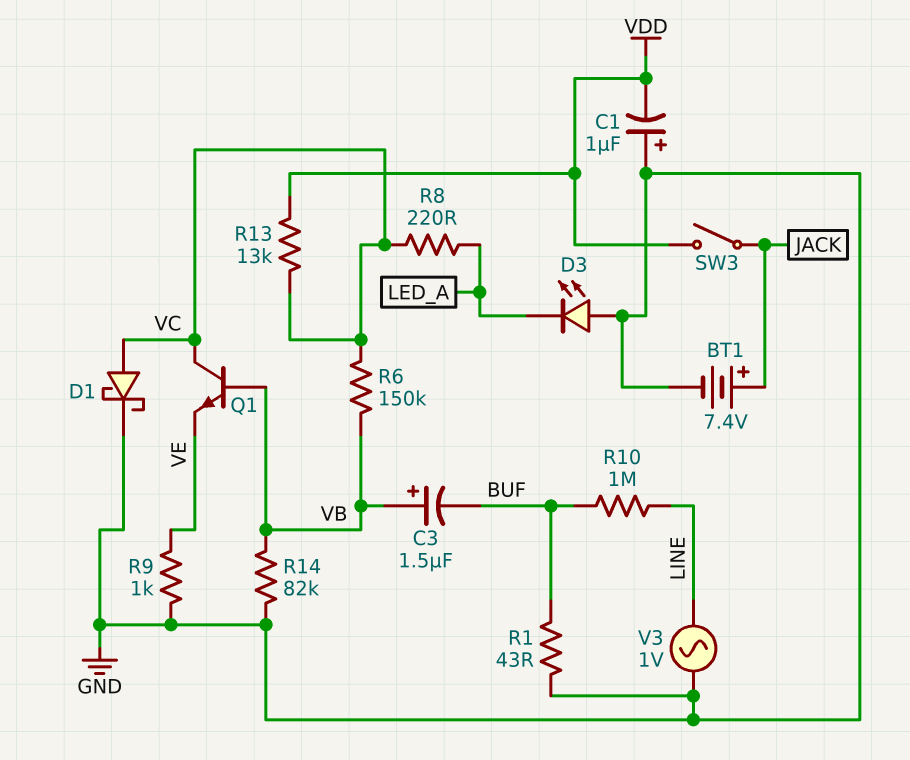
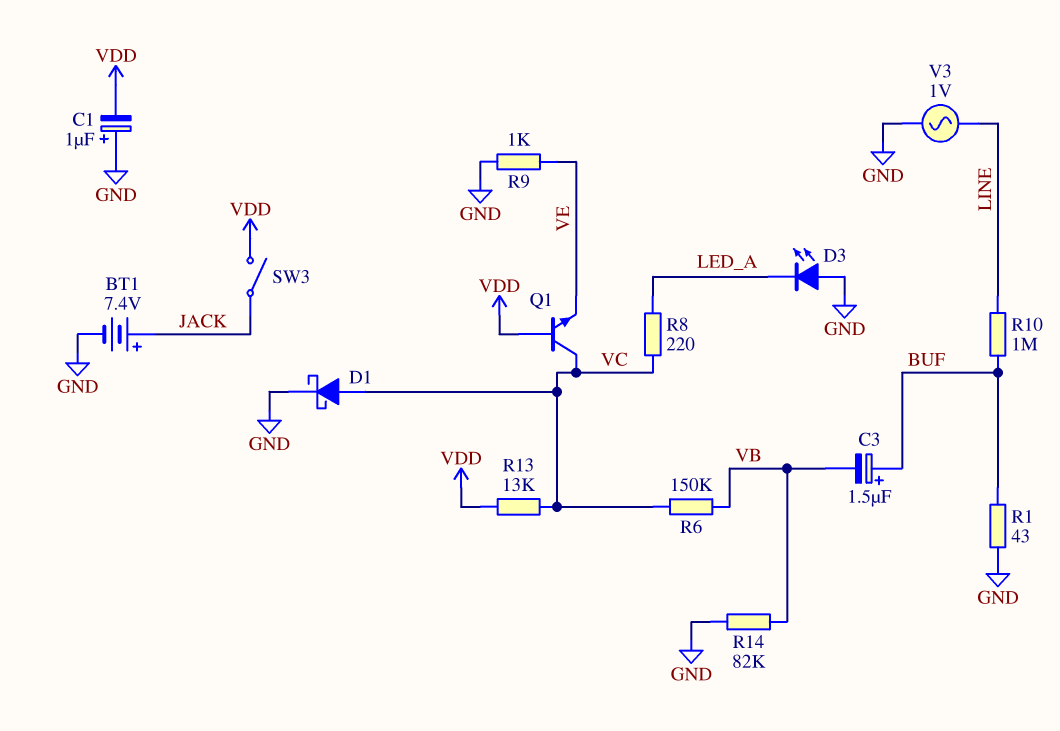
C3: 1.5uF (plus VB, minus BUF) -> 1.5uF (plus BUF, minus VB)
Q1: NPN (B VB, C VC, E VE) -> NPN (B VDD, C VC, E VE)

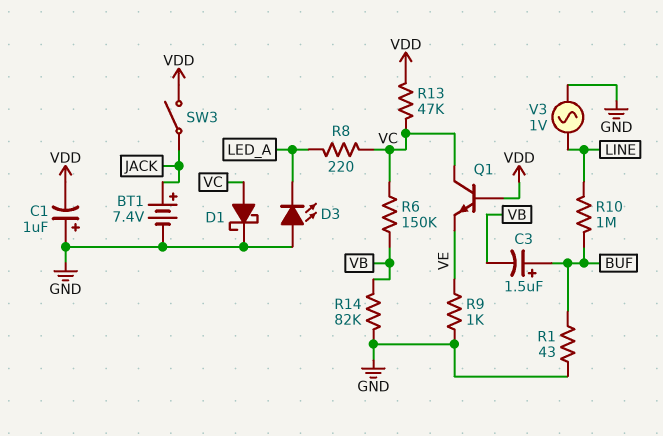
R13: 13k (VC, VDD) -> 47k (VC, VDD)

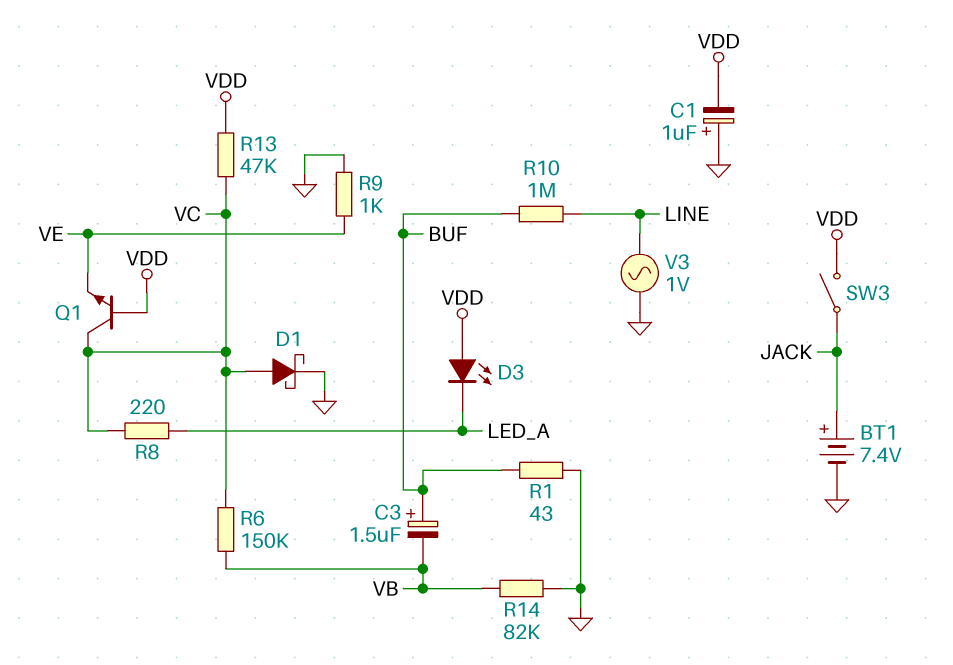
D3: LED (A GND, K LED_A) -> LED (A VDD, K LED_A)

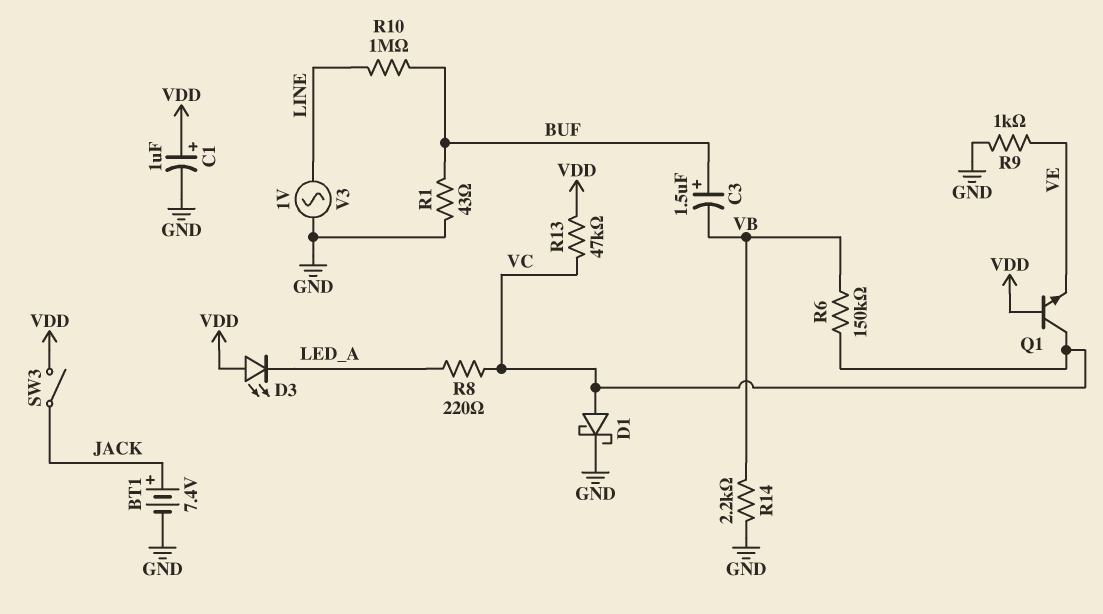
C1: 1uF (plus GND, minus VDD) -> 1uF (plus VDD, minus GND)
R14: 82k (GND, VB) -> 2.2k (GND, VB)

